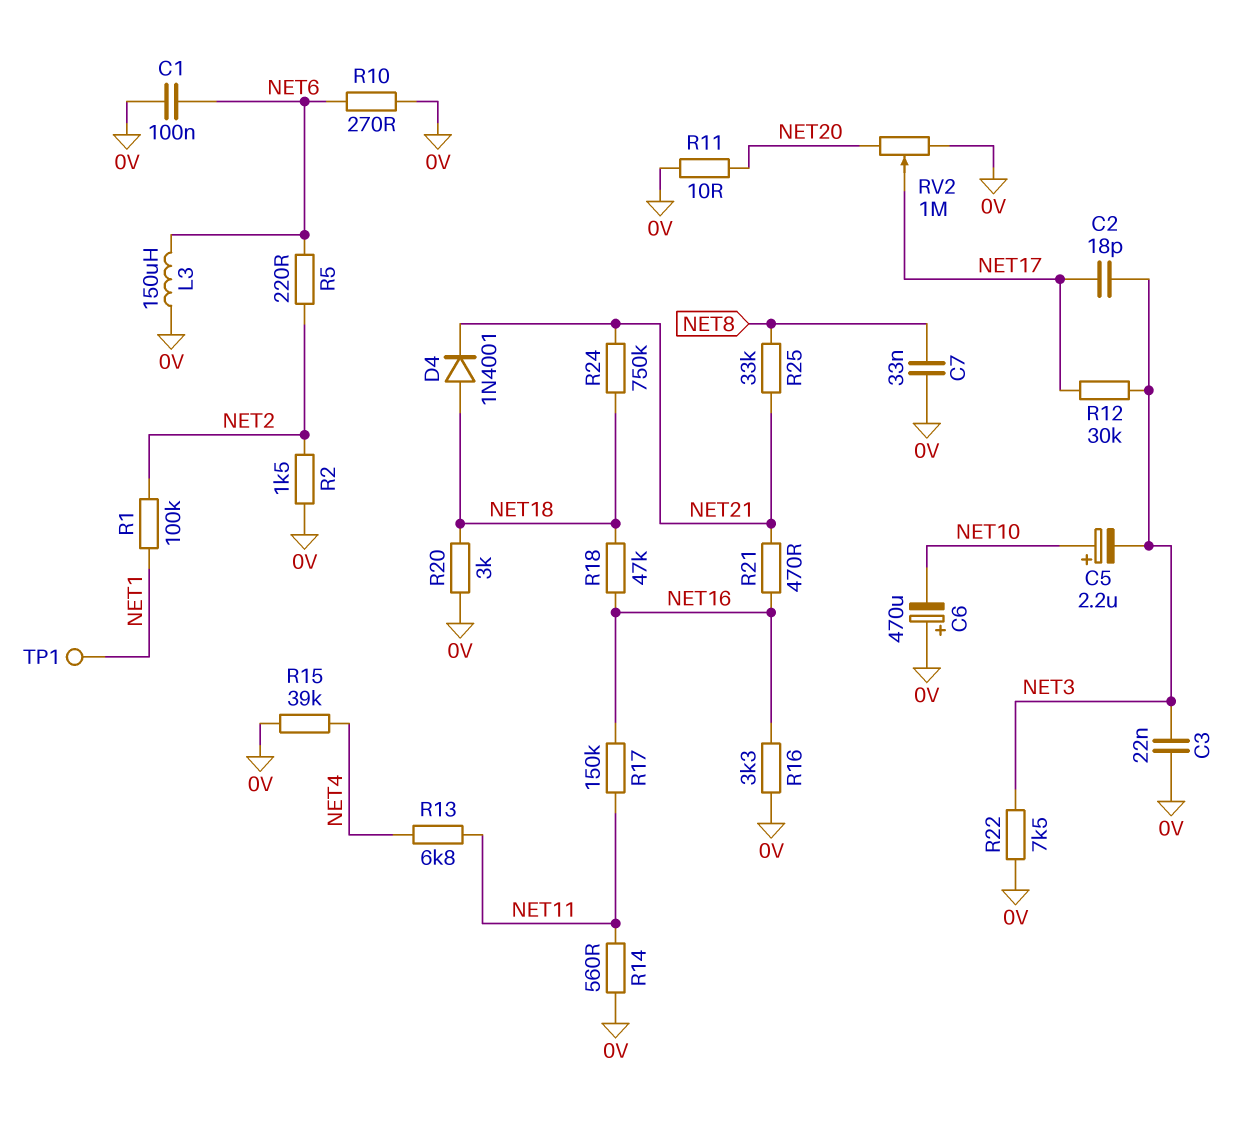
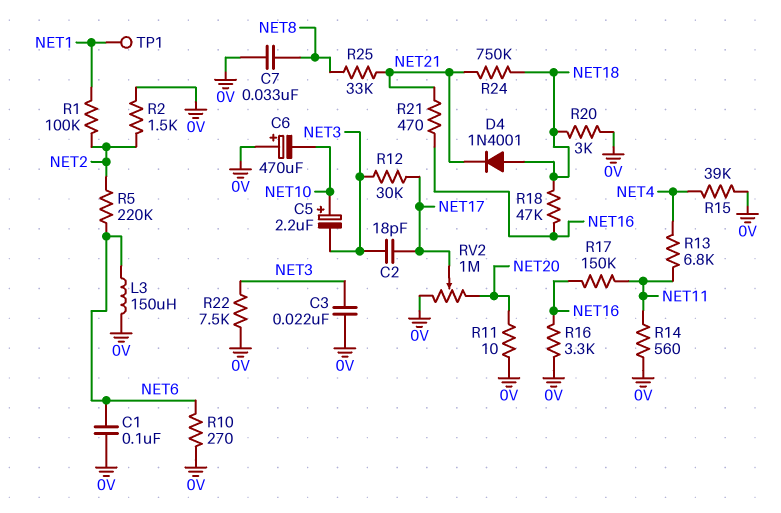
R5: 220 (NET2, NET6) -> 220k (NET2, NET6)

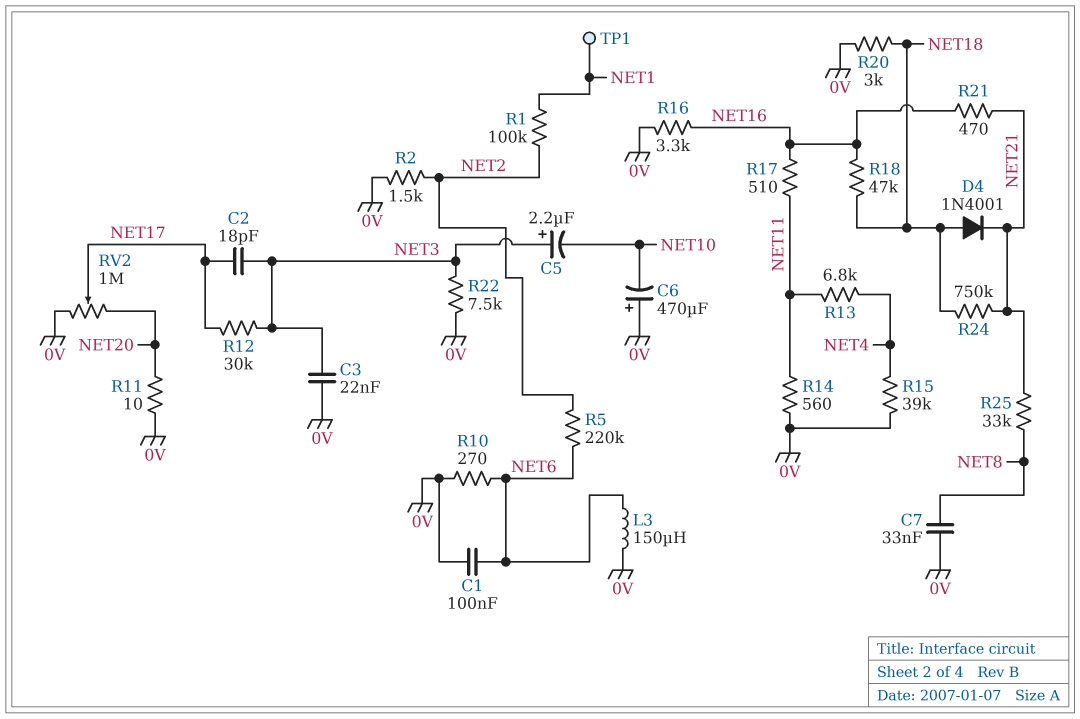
C5: 2.2uF (plus NET10, minus NET3) -> 2.2uF (plus NET3, minus NET10)
R17: 150k (NET11, NET16) -> 510 (NET11, NET16)

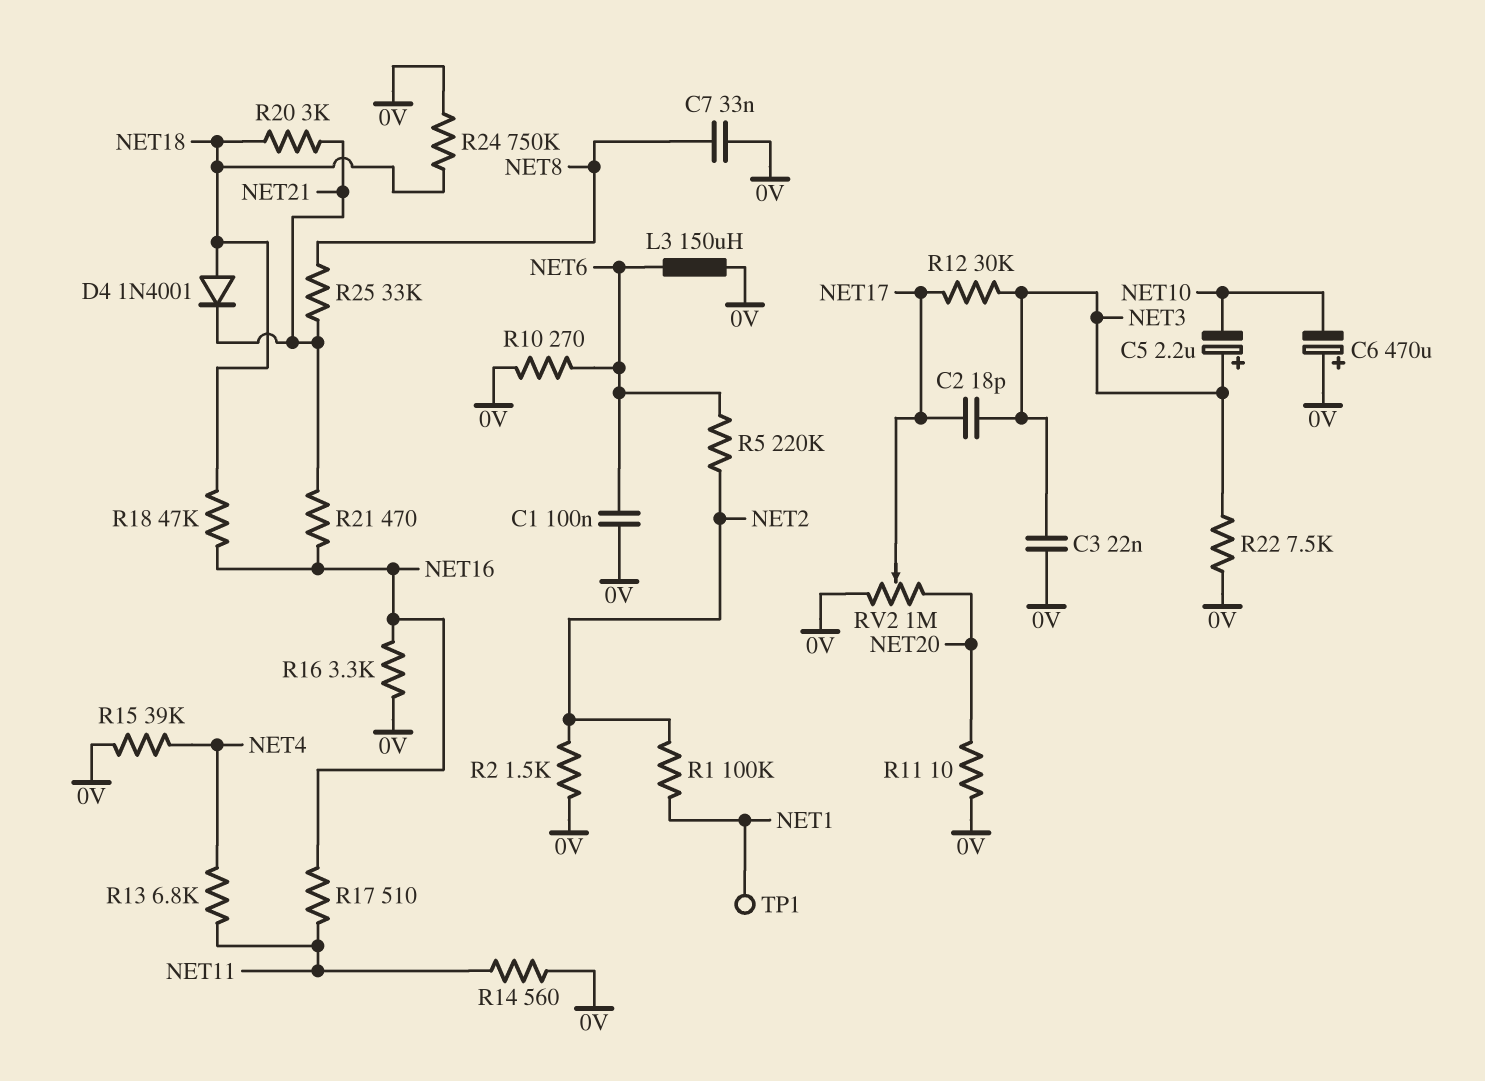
R20: 3k (0V, NET18) -> 3k (NET18, NET21)
R24: 750k (NET18, NET21) -> 750k (0V, NET18)

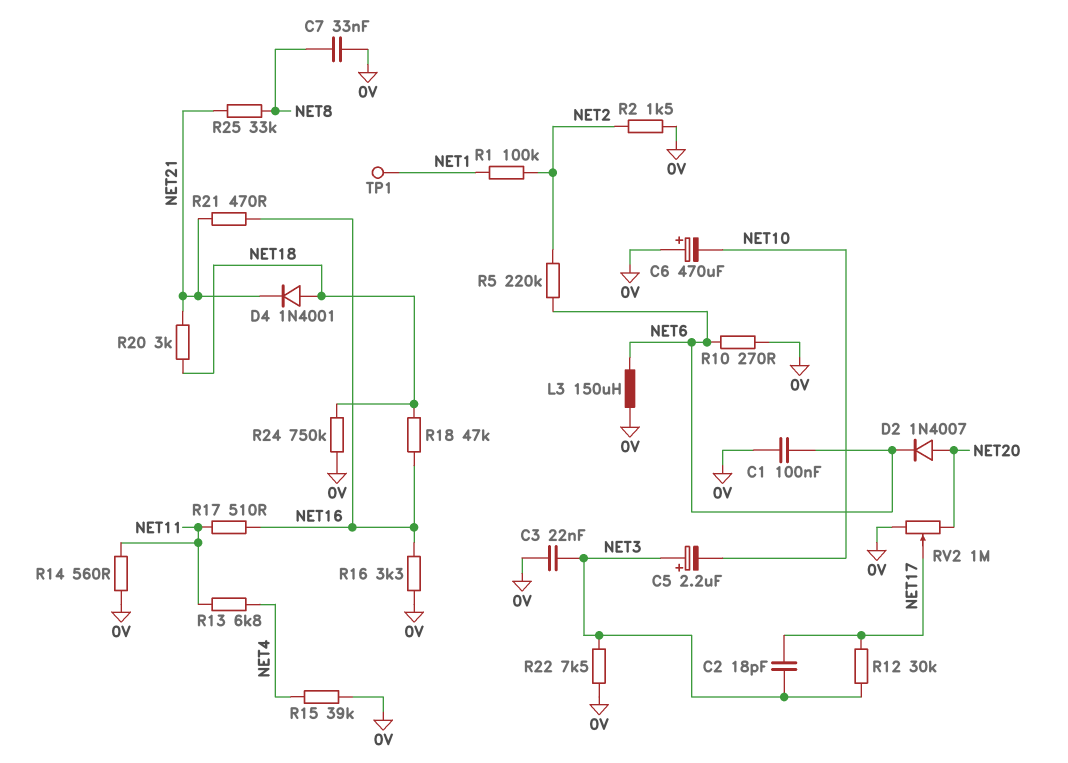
D2: none -> diode 1N4007 (A NET20, K NET6)
R11: 10 (0V, NET20) -> none

